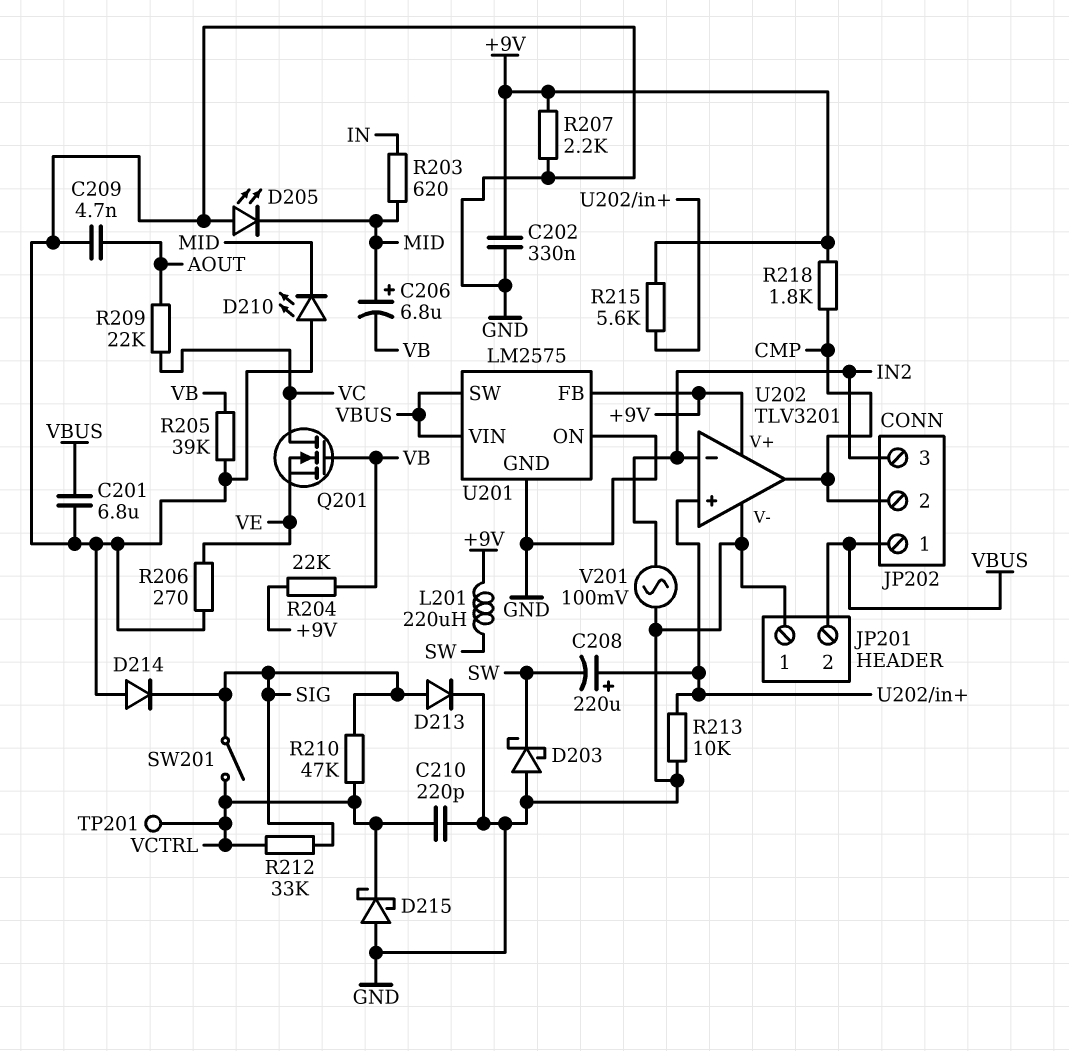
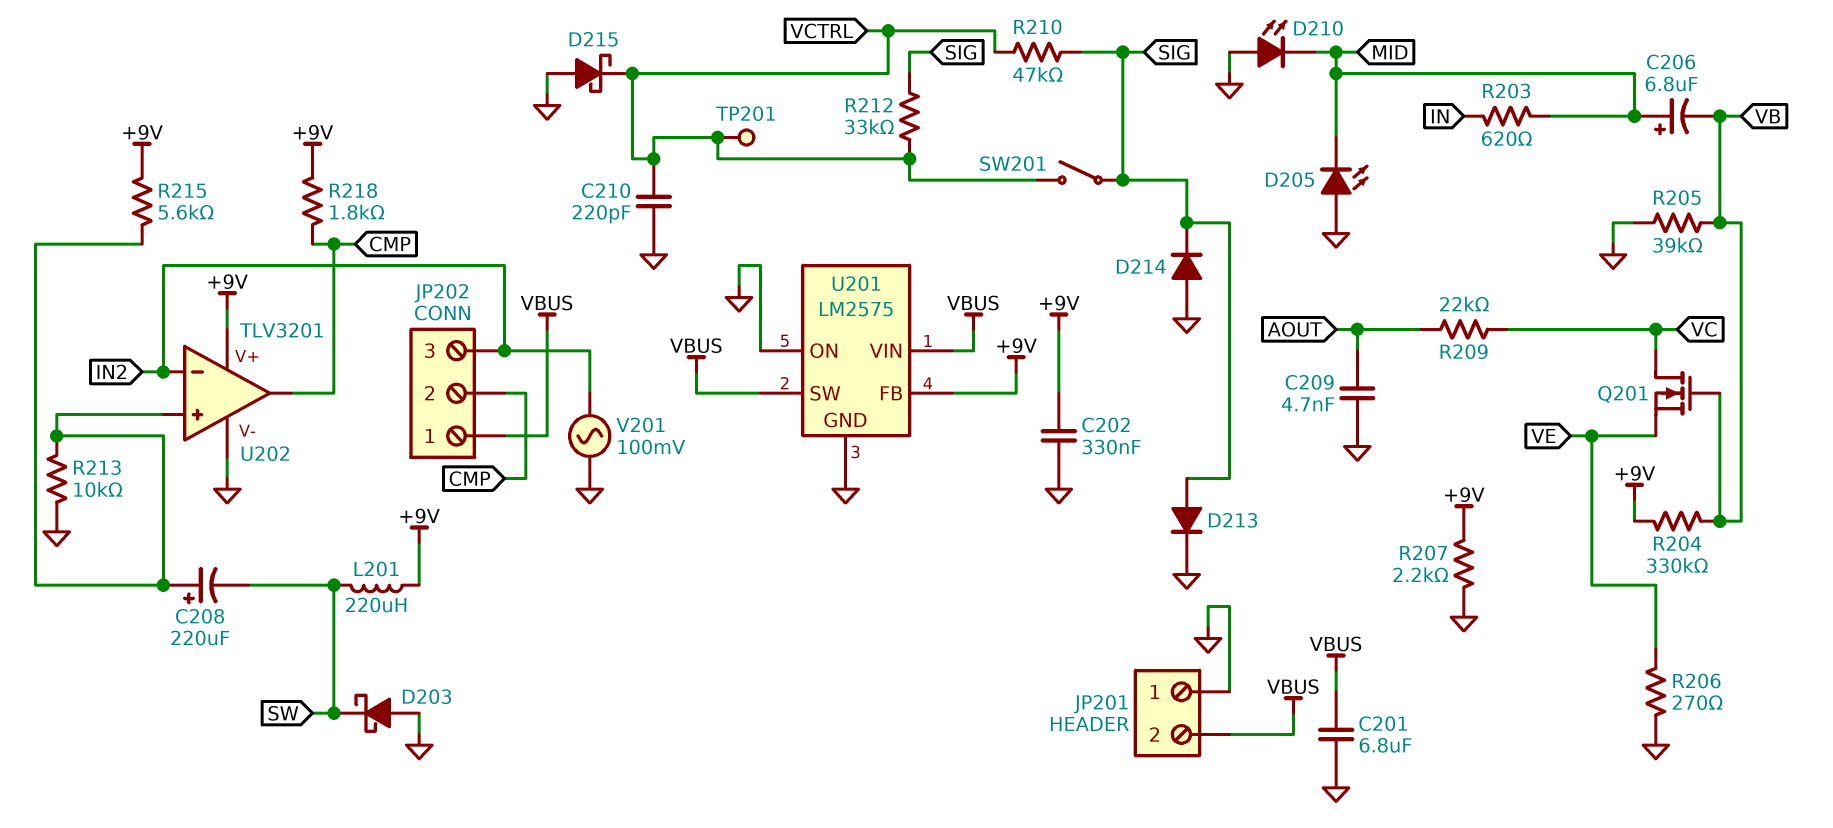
R204: 22k (+9V, VB) -> 330k (+9V, VB)

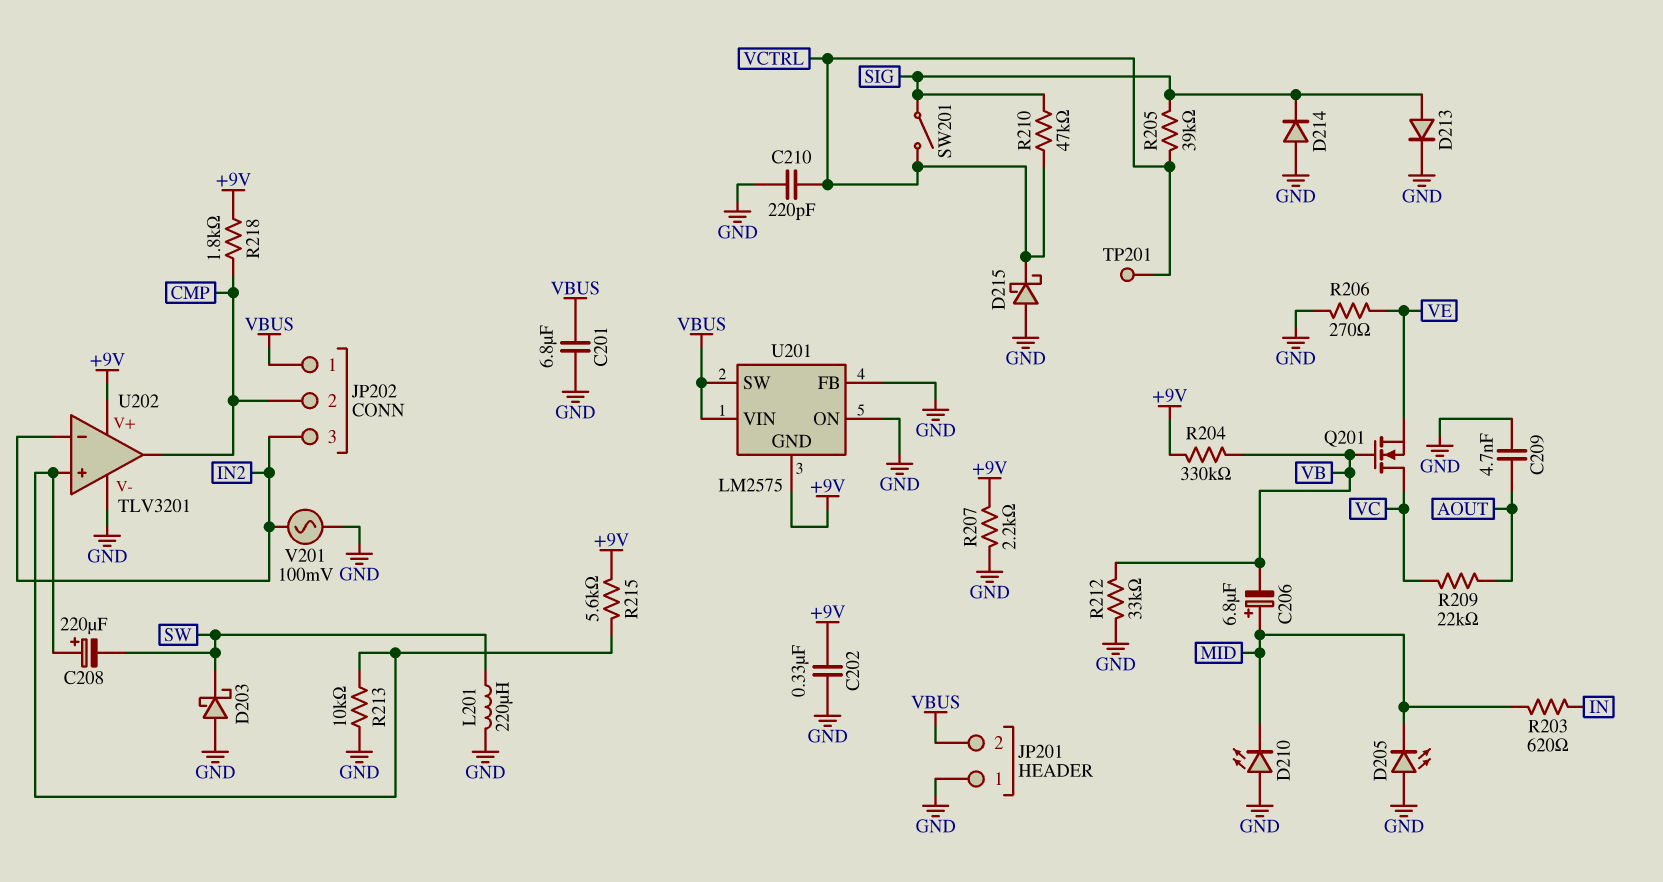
L201: 220uH (+9V, SW) -> 220uH (GND, SW)
R205: 39k (GND, VB) -> 39k (SIG, VCTRL)
R212: 33k (SIG, VCTRL) -> 33k (GND, VB)
U201 pin FB: +9V -> GND
U201 pin GND: GND -> +9V

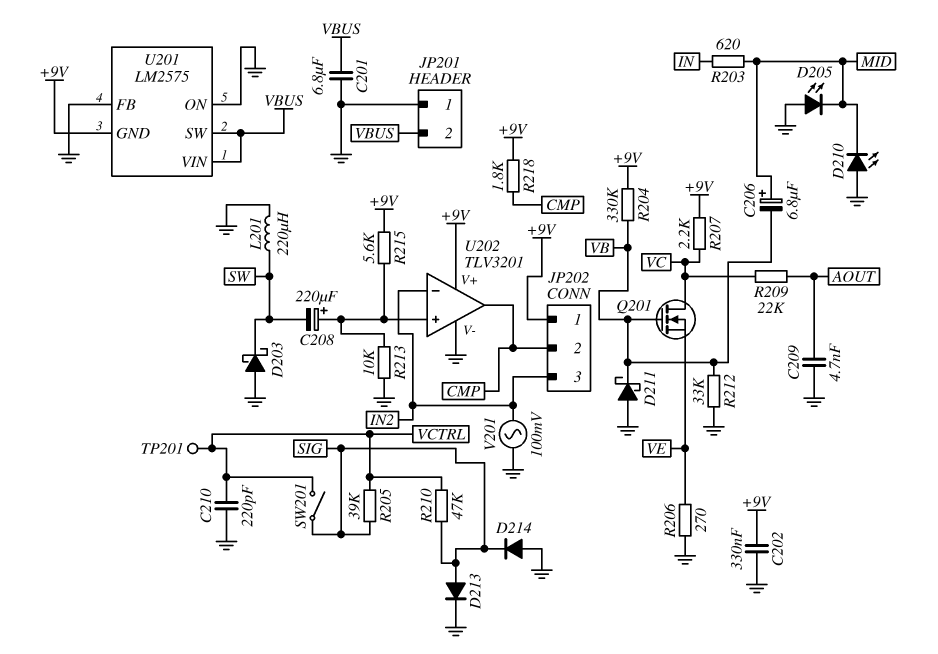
D211: none -> schottky (A GND, K VB)
D215: schottky (A GND, K VCTRL) -> none
JP202 pin 1: VBUS -> +9V
R207: 2.2k (+9V, GND) -> 2.2k (+9V, VC)

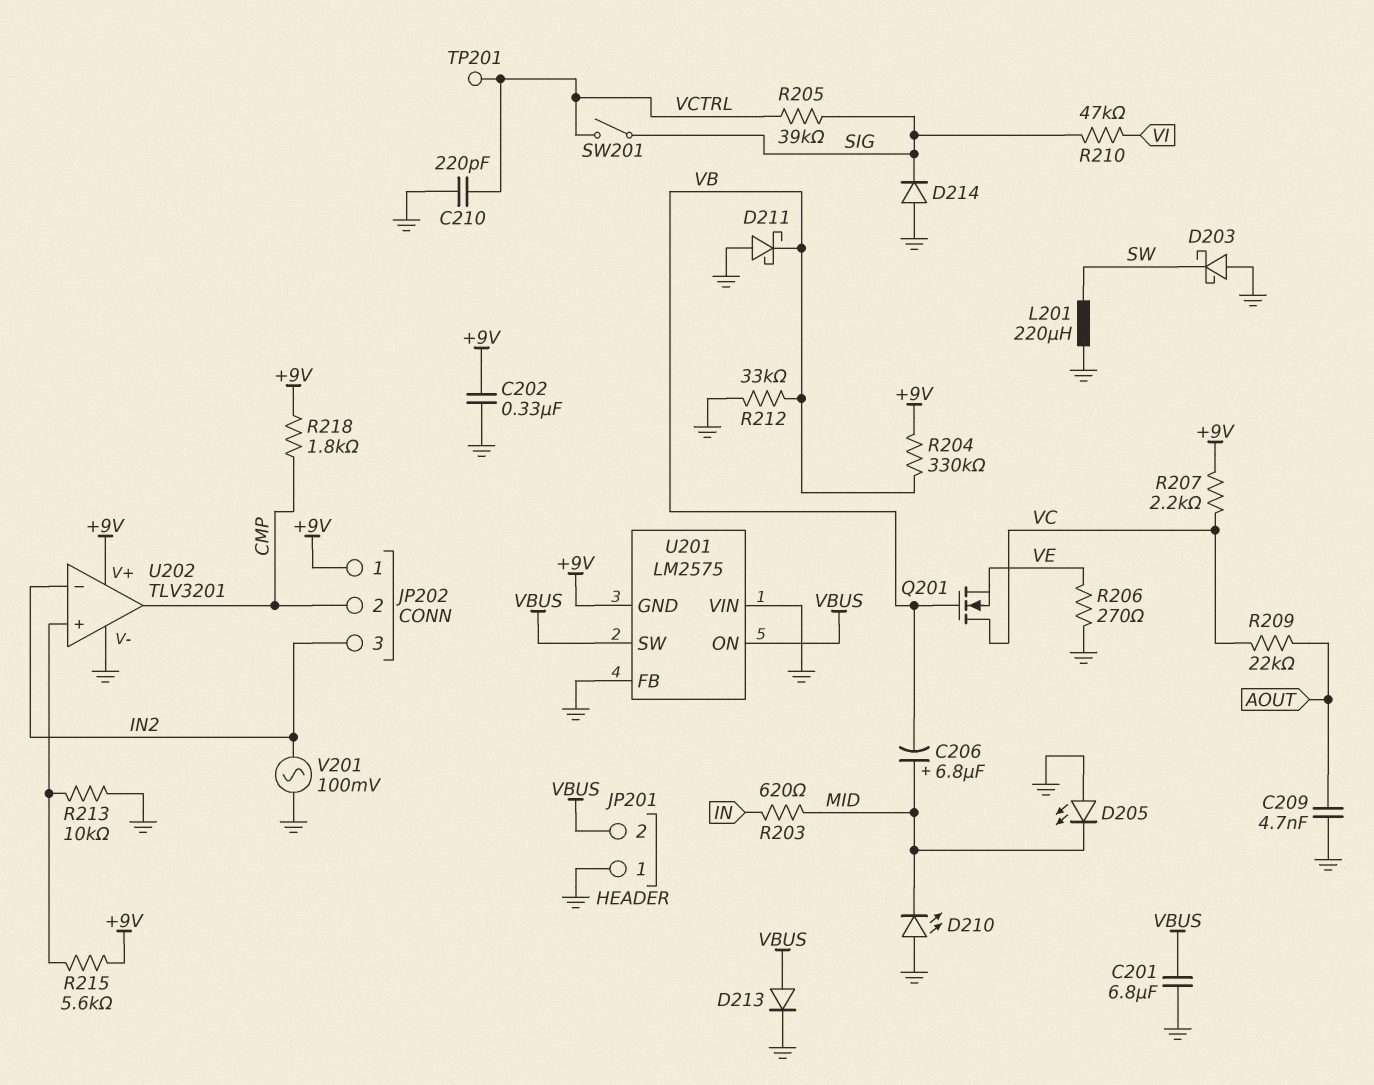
C208: 220uF (plus U202/in+, minus SW) -> none
D213: diode (A SIG, K GND) -> diode (A VBUS, K GND)
R210: 47k (SIG, VCTRL) -> 47k (SIG, VI)
U201 pin ON: GND -> VBUS
U201 pin VIN: VBUS -> GND

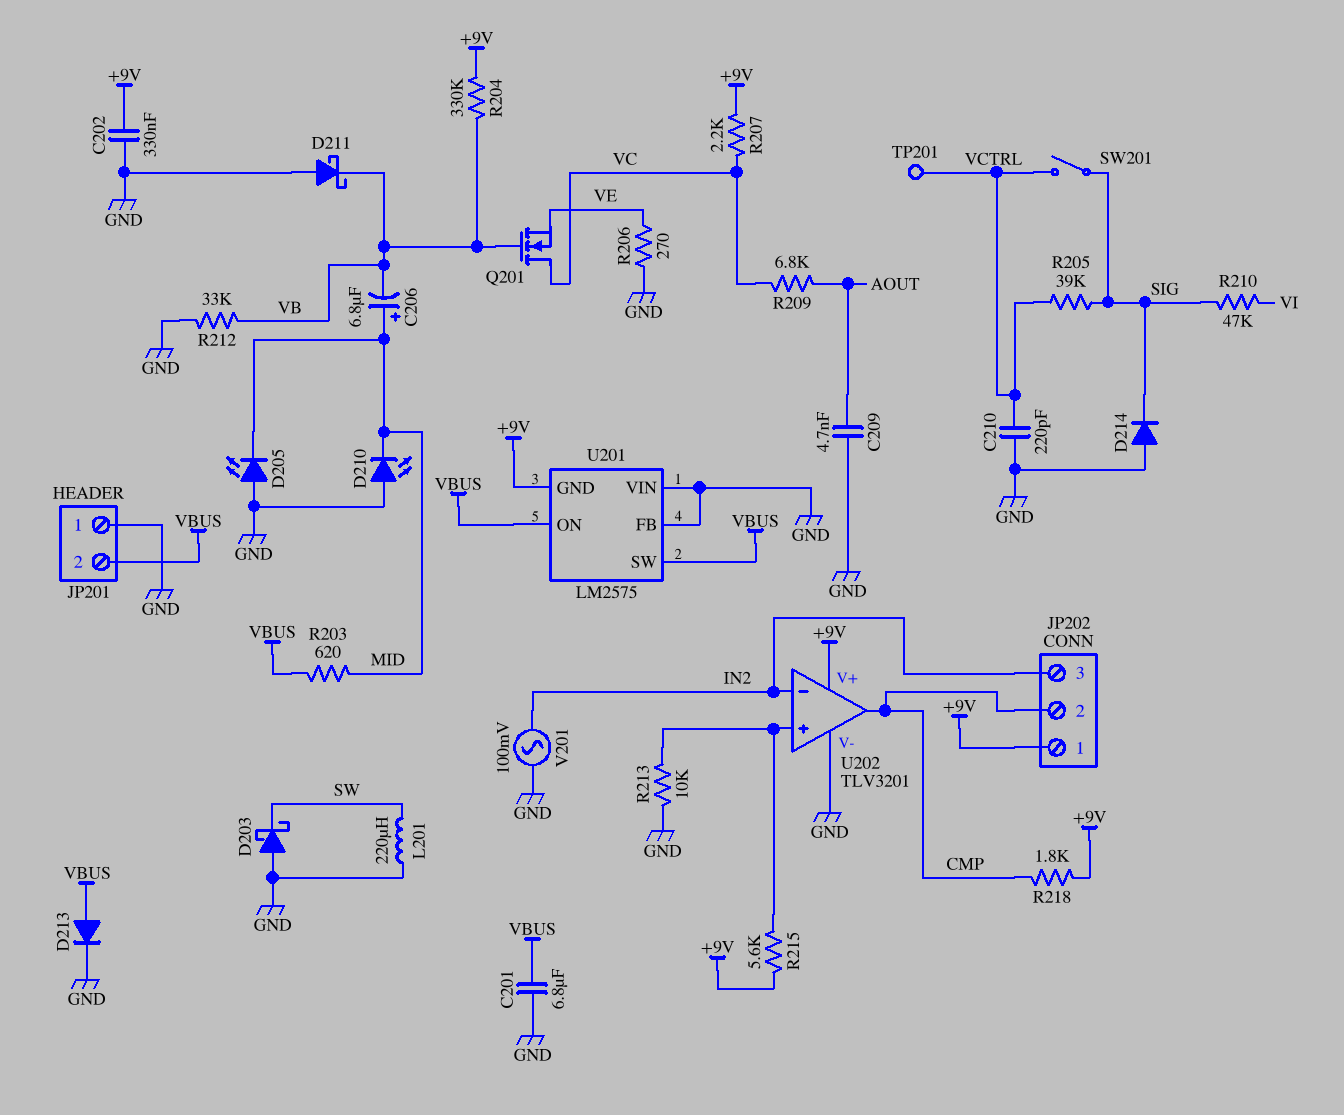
R203: 620 (IN, MID) -> 620 (MID, VBUS)
R209: 22k (AOUT, VC) -> 6.8k (AOUT, VC)

